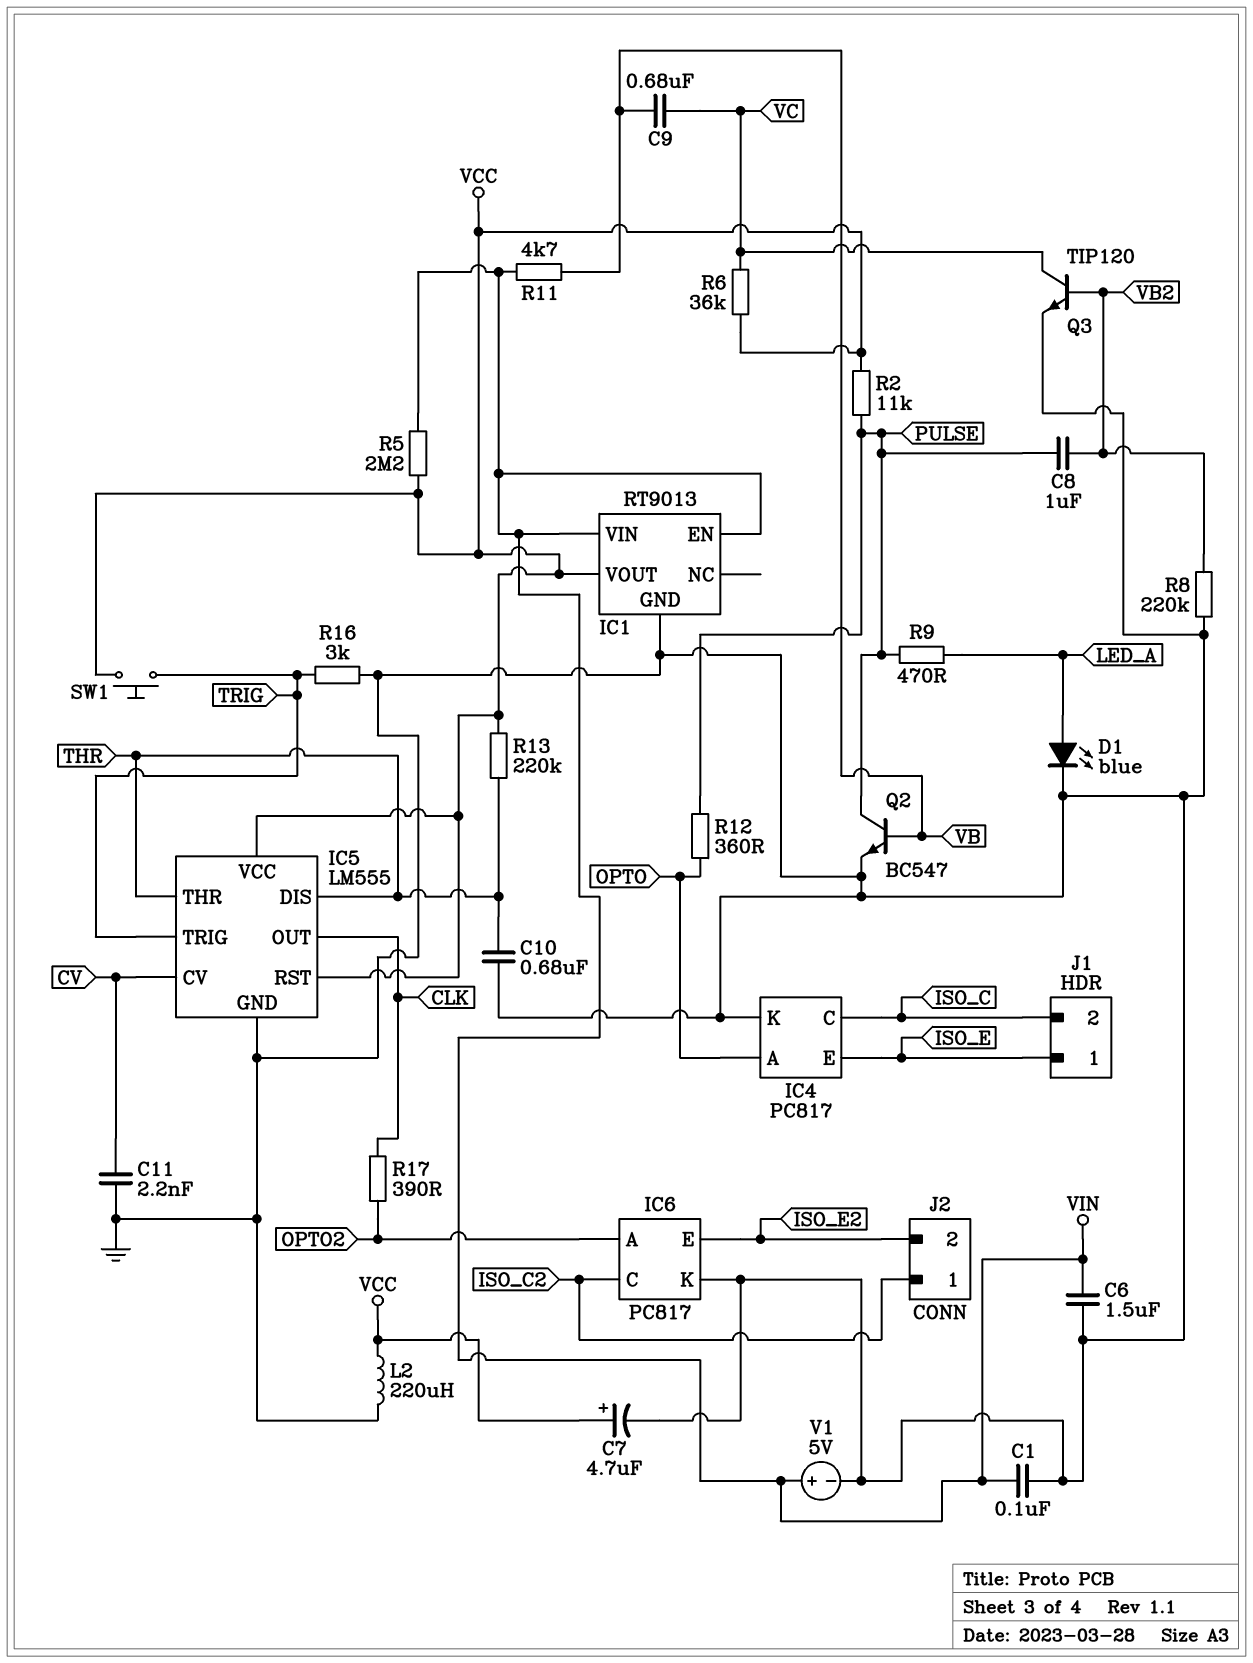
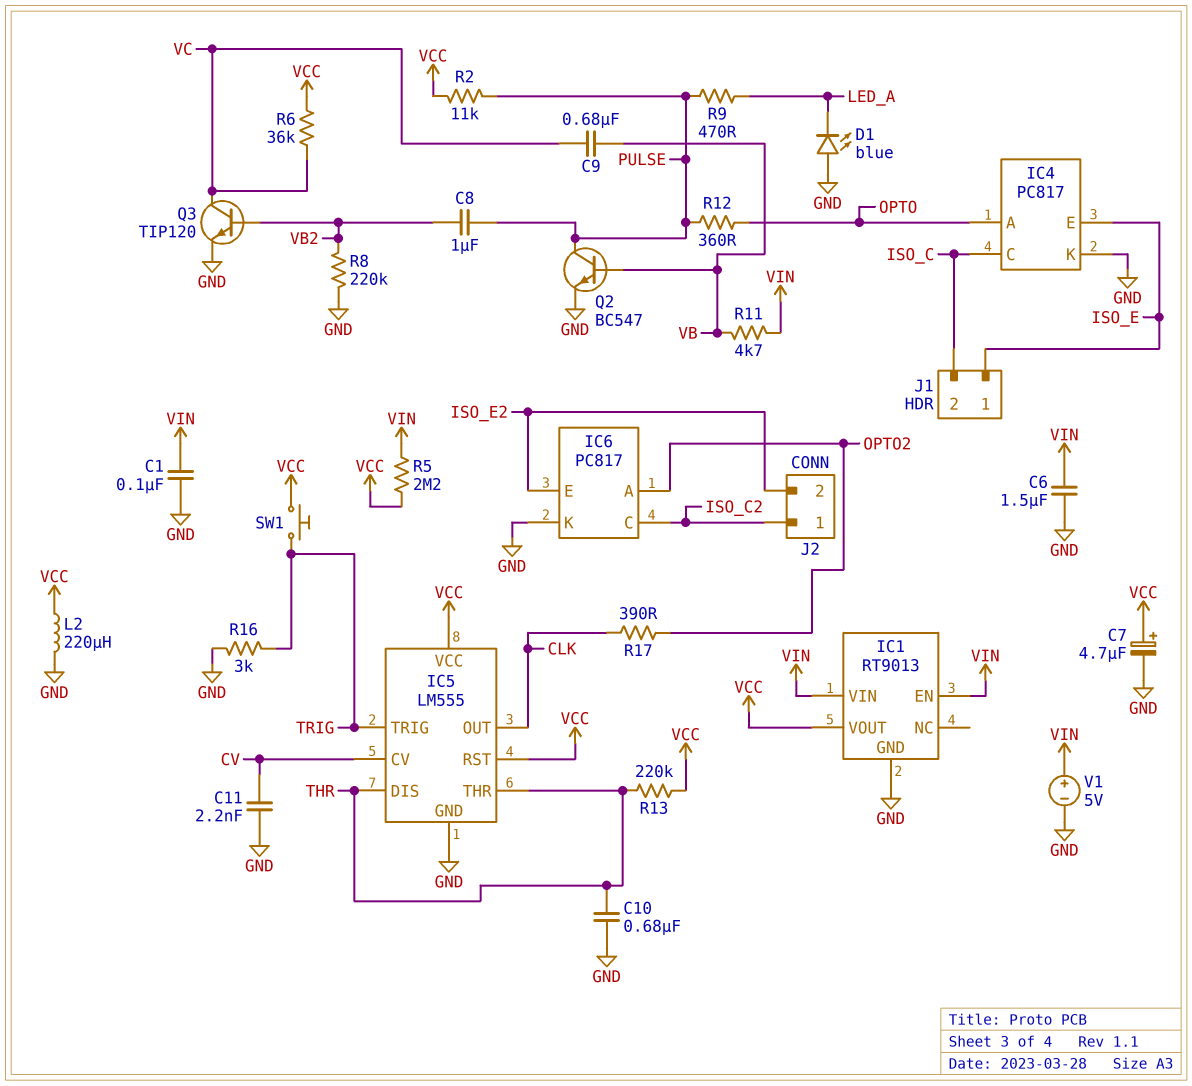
D1: LED blue (A LED_A, K GND) -> LED blue (A GND, K LED_A)

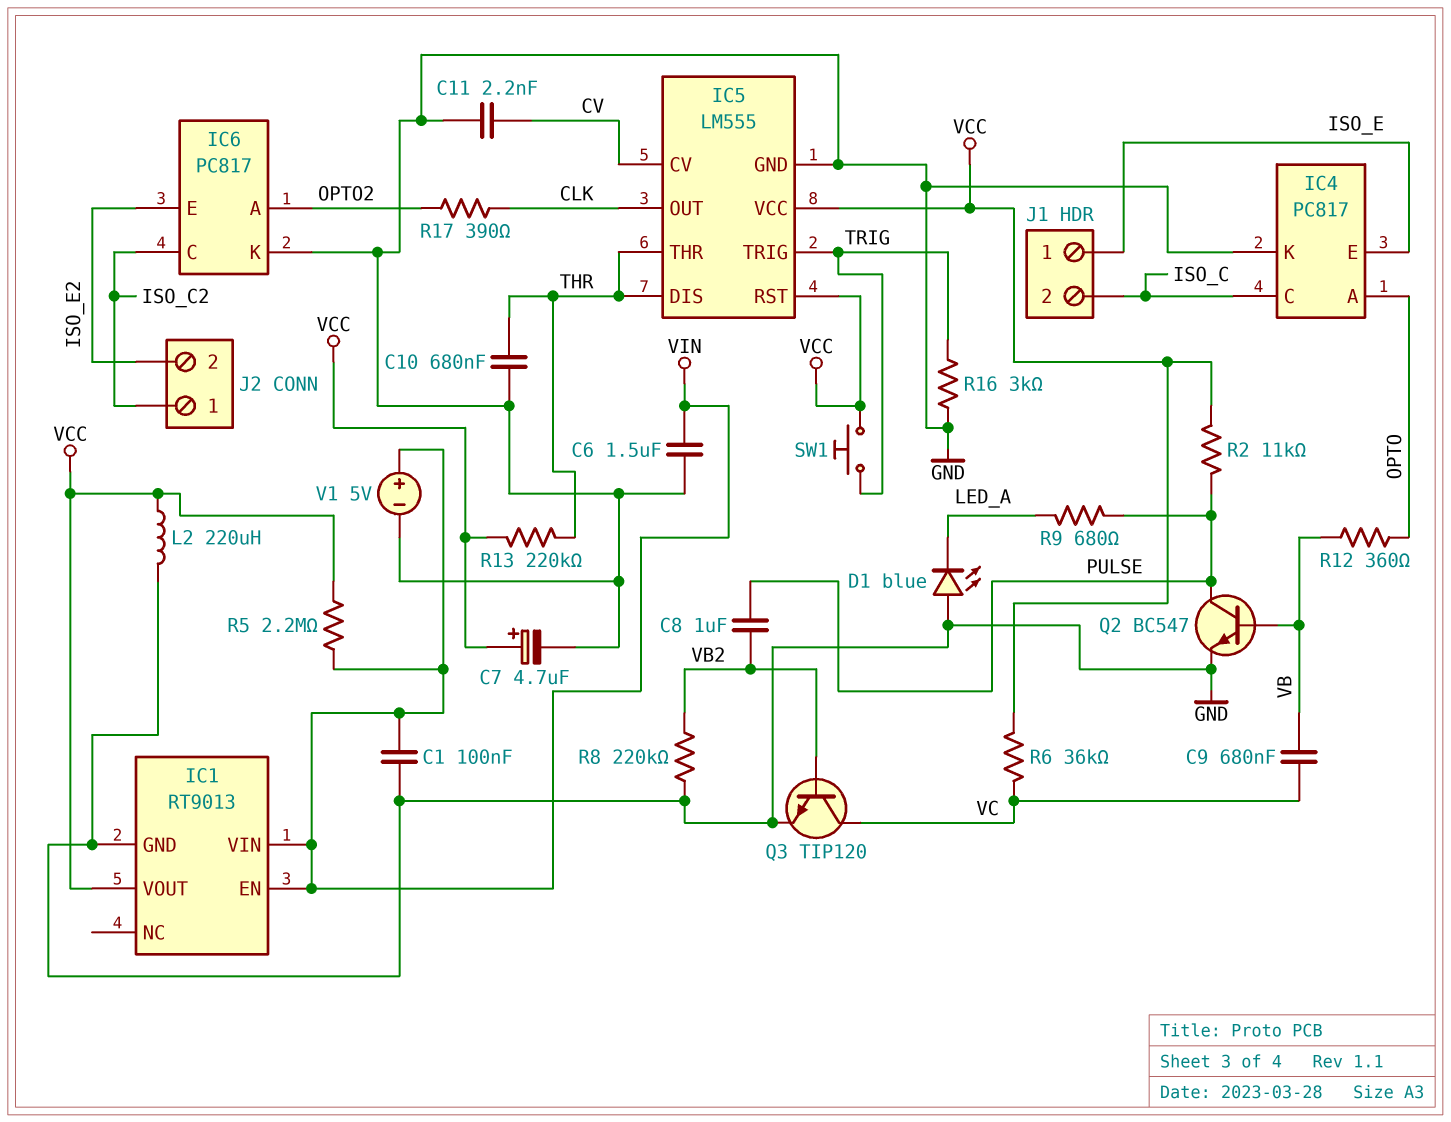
R9: 470 (LED_A, PULSE) -> 680 (LED_A, PULSE)
R11: 4.7k (VB, VIN) -> none
R12: 360 (OPTO, PULSE) -> 360 (OPTO, VB)

